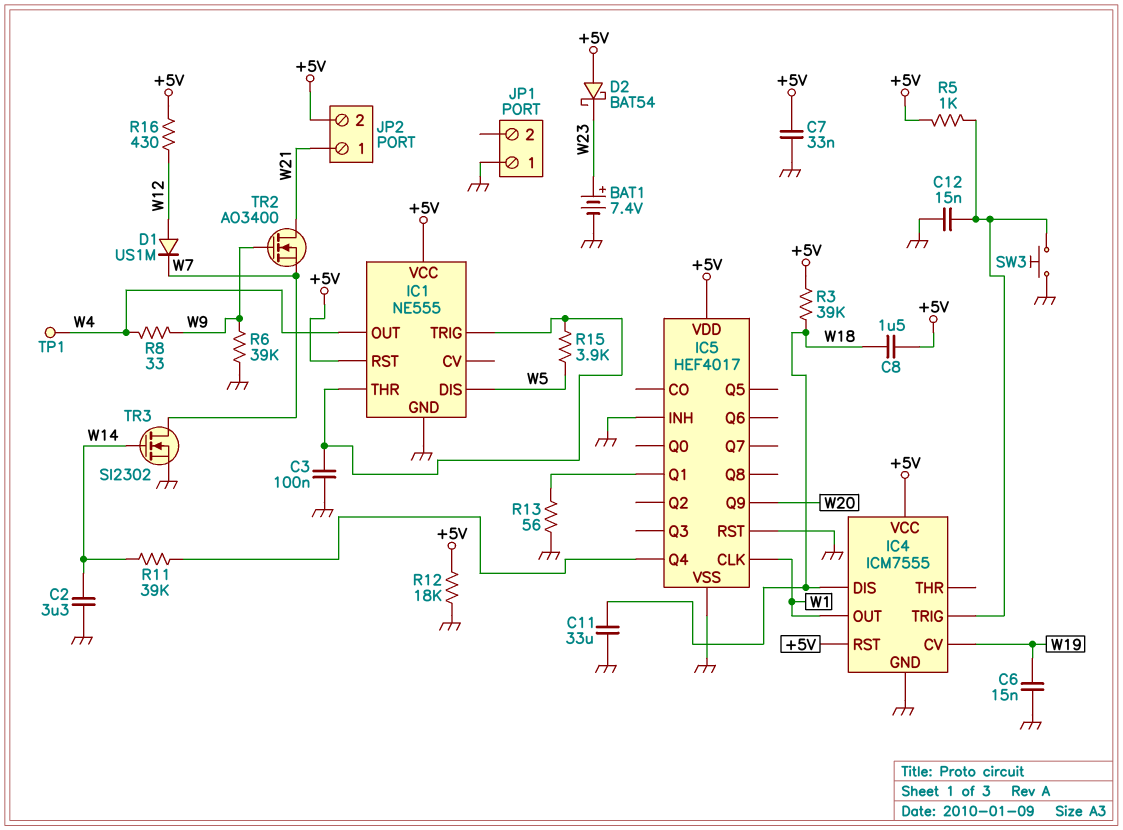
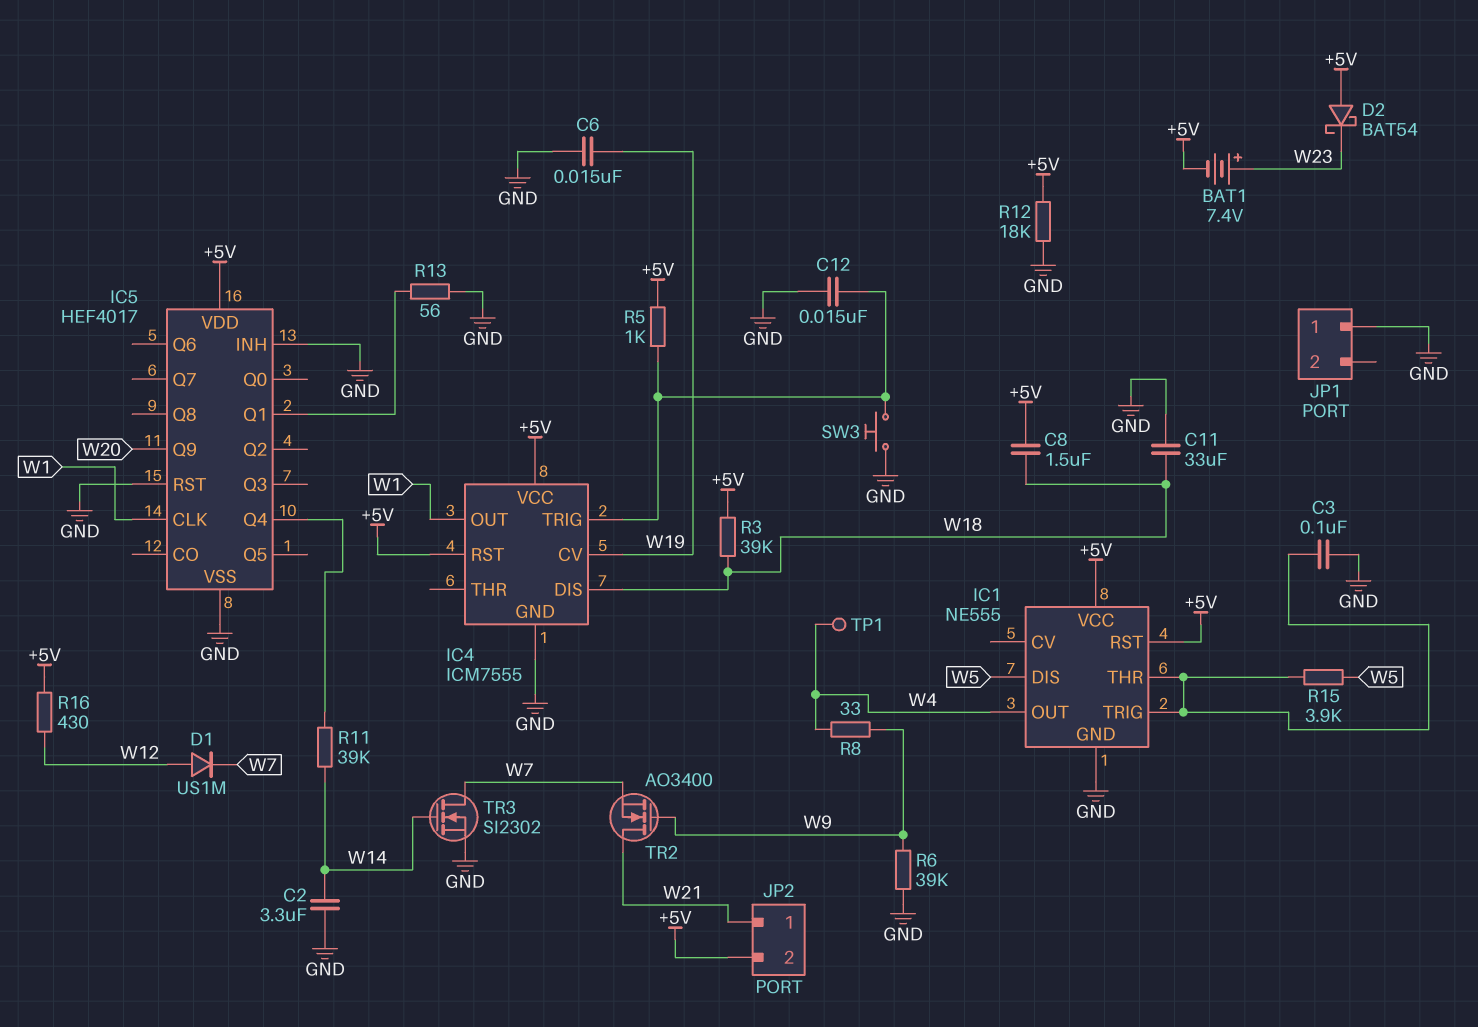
BAT1: 7.4V (plus W23, minus GND) -> 7.4V (plus W23, minus +5V)
C7: 33nF (+5V, GND) -> none

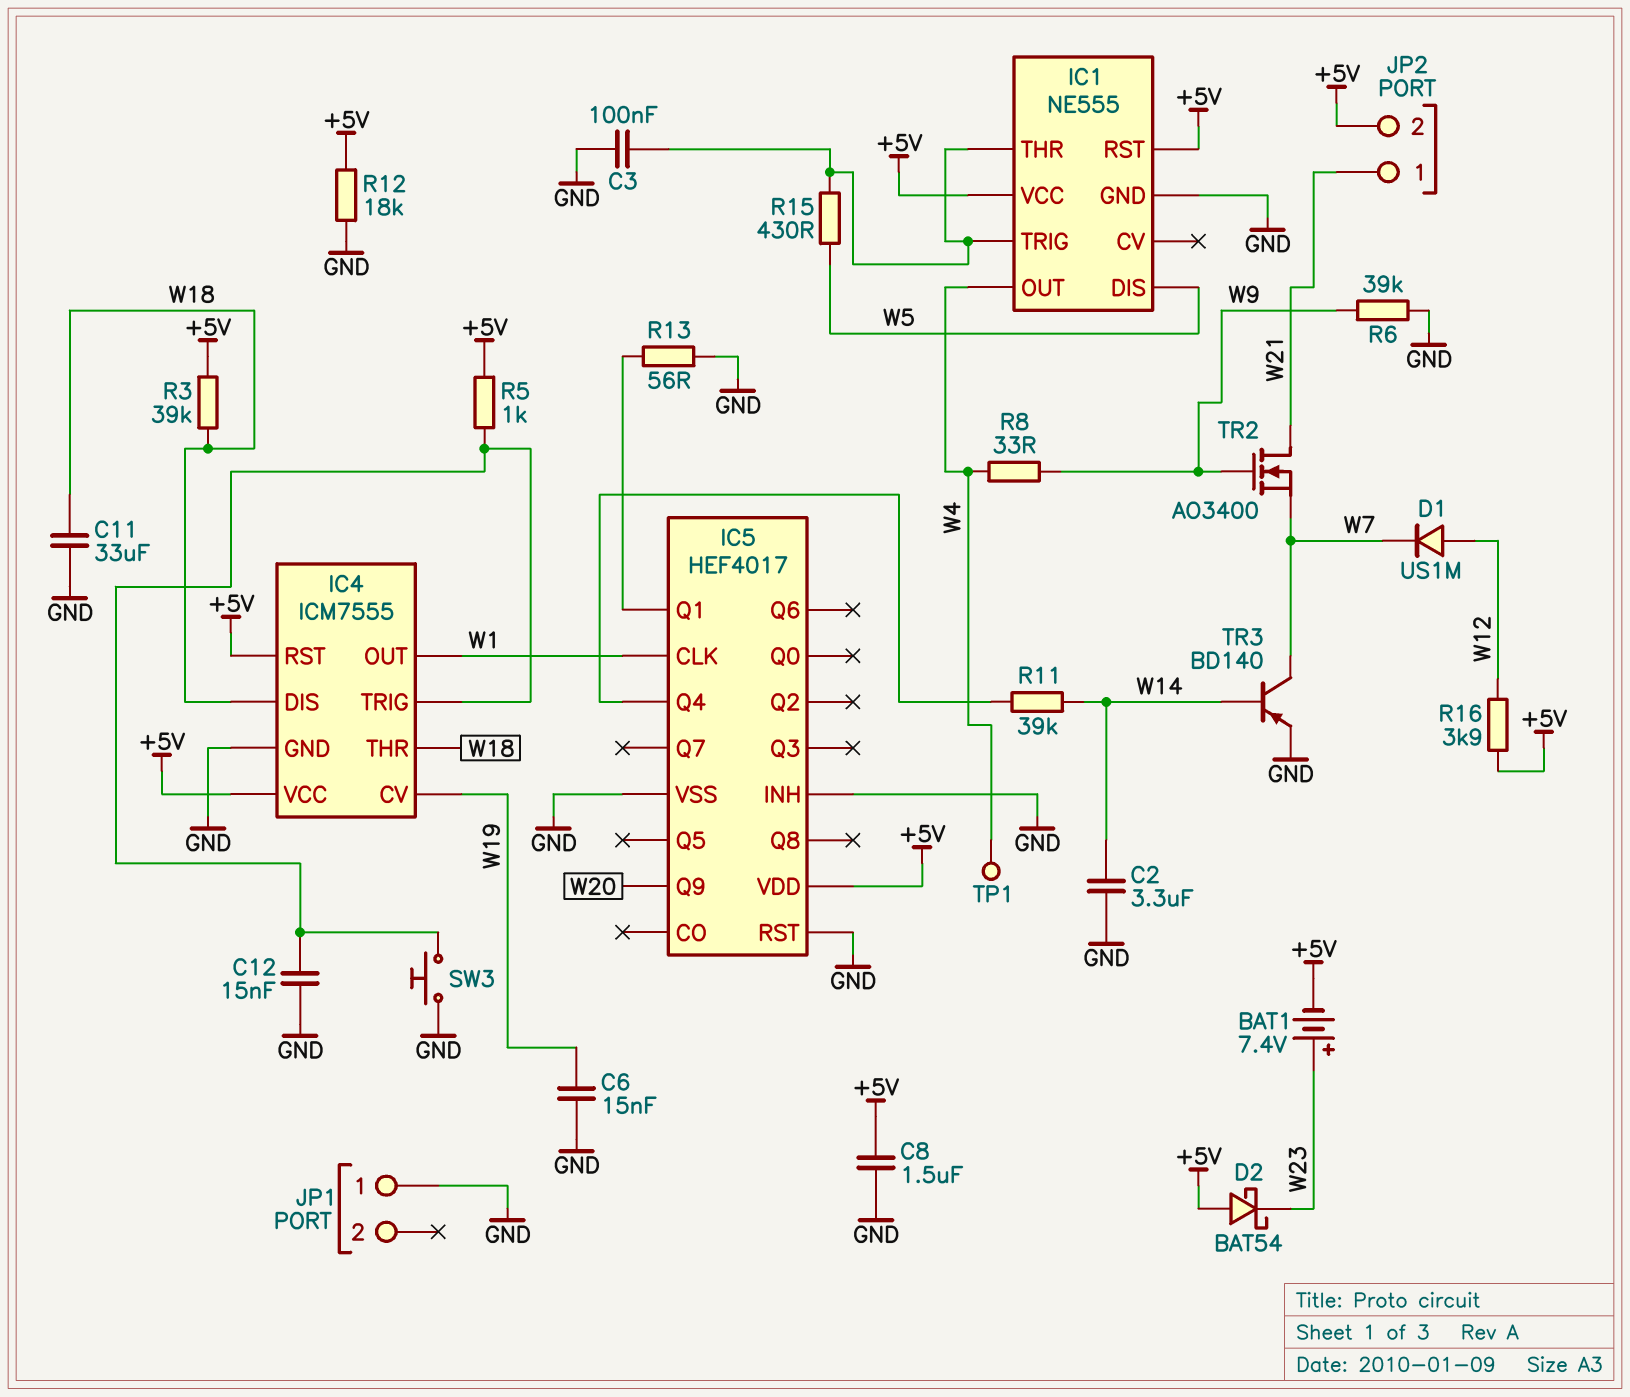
C8: 1.5uF (+5V, W18) -> 1.5uF (+5V, GND)
IC4 pin THR: none -> W18
R15: 3.9k (IC1/THR, W5) -> 430 (IC1/THR, W5)
R16: 430 (+5V, W12) -> 3.9k (+5V, W12)
TR3: NMOS SI2302 (G W14, D W7, S GND) -> PNP BD140 (B W14, C W7, E GND)

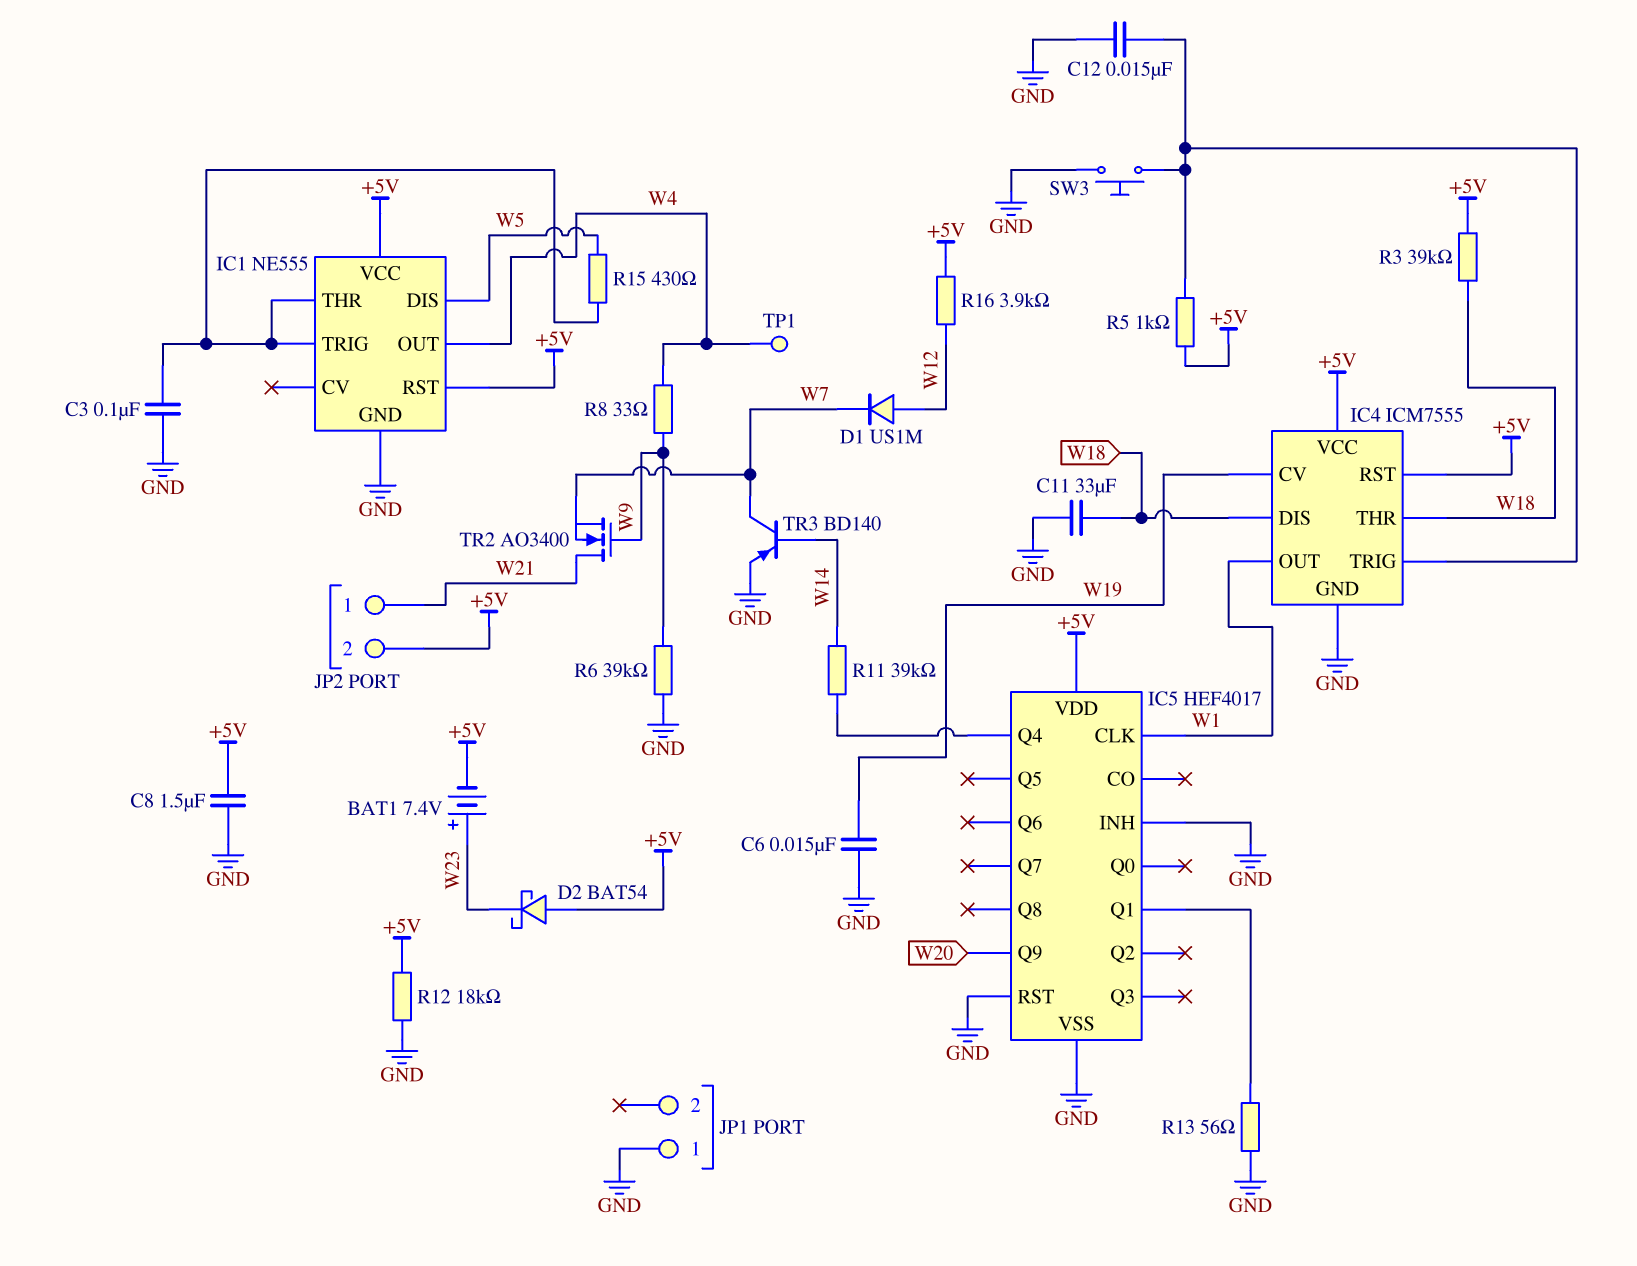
C2: 3.3uF (GND, W14) -> none

